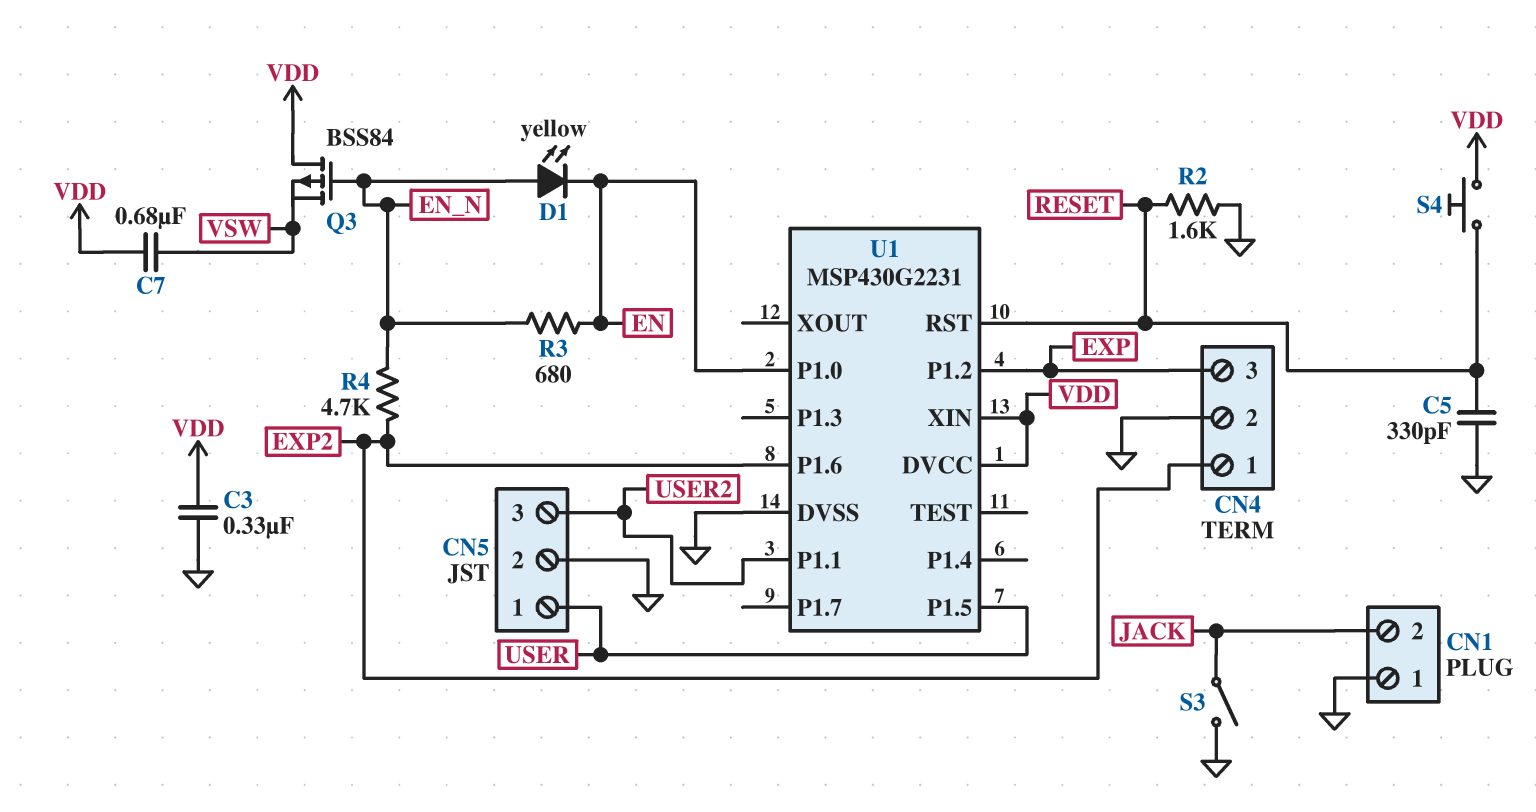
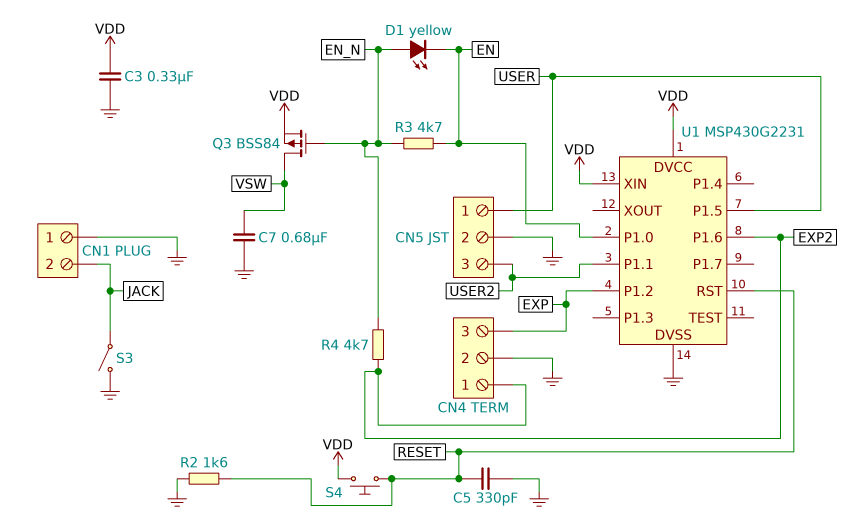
C7: 680nF (VDD, VSW) -> 680nF (GND, VSW)
Q3: PMOS BSS84 (G EN_N, D VDD, S VSW) -> PMOS BSS84 (G EN_N, D VSW, S VDD)
R3: 680 (EN, EN_N) -> 4.7k (EN, EN_N)

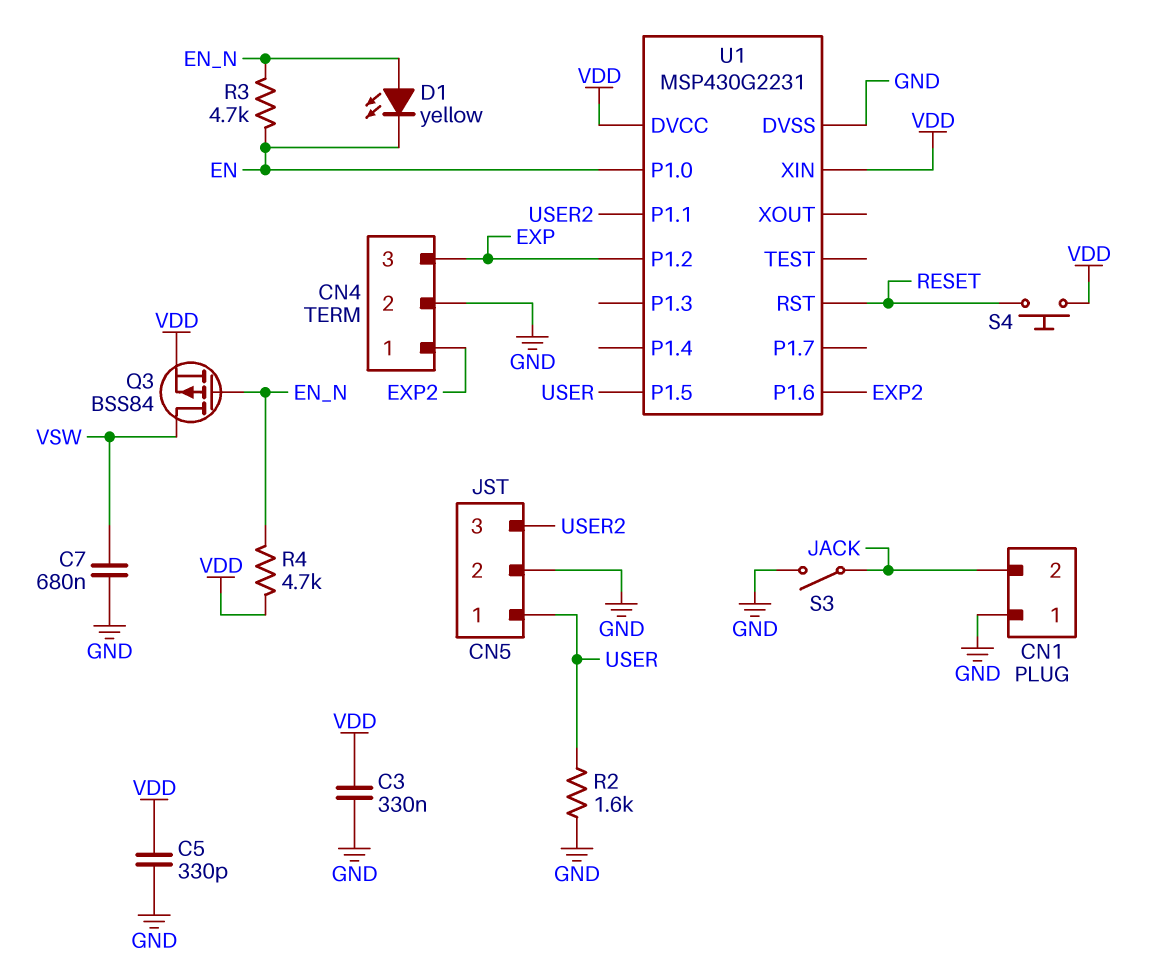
C5: 330pF (GND, RESET) -> 330pF (GND, VDD)
R2: 1.6k (GND, RESET) -> 1.6k (GND, USER)
R4: 4.7k (EN_N, EXP2) -> 4.7k (EN_N, VDD)

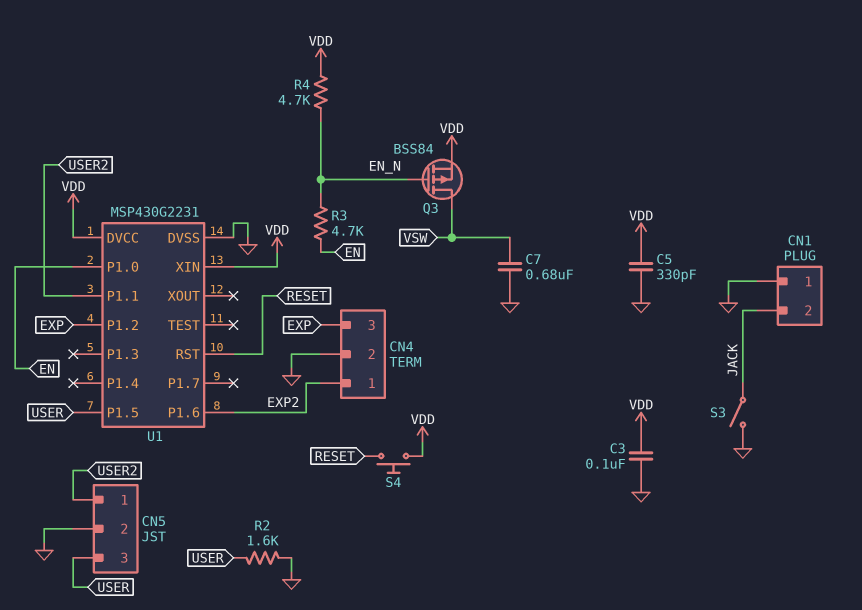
C3: 330nF (GND, VDD) -> 100nF (GND, VDD)
CN5 pin 1: USER -> USER2
CN5 pin 3: USER2 -> USER
D1: LED yellow (A EN_N, K EN) -> none

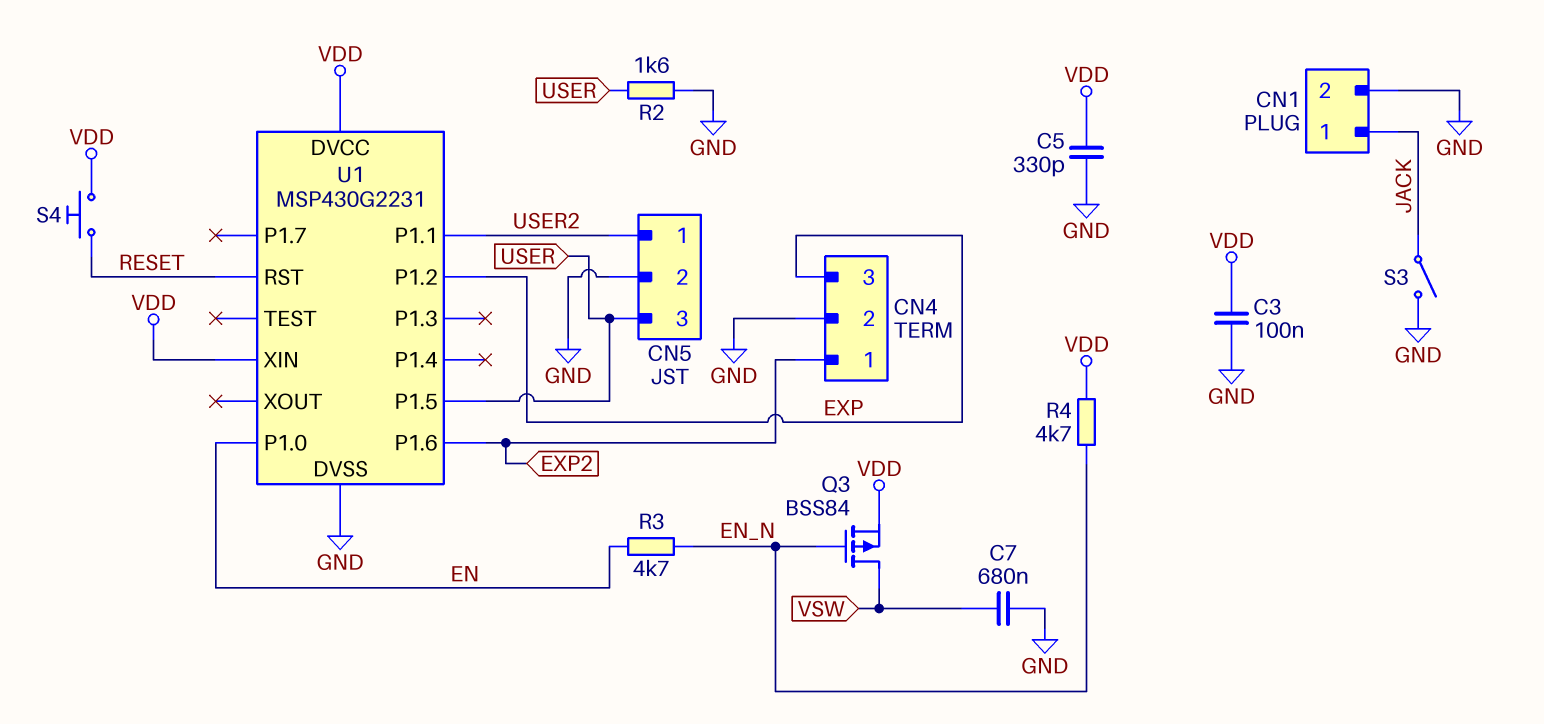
CN1 pin 1: GND -> JACK
CN1 pin 2: JACK -> GND

